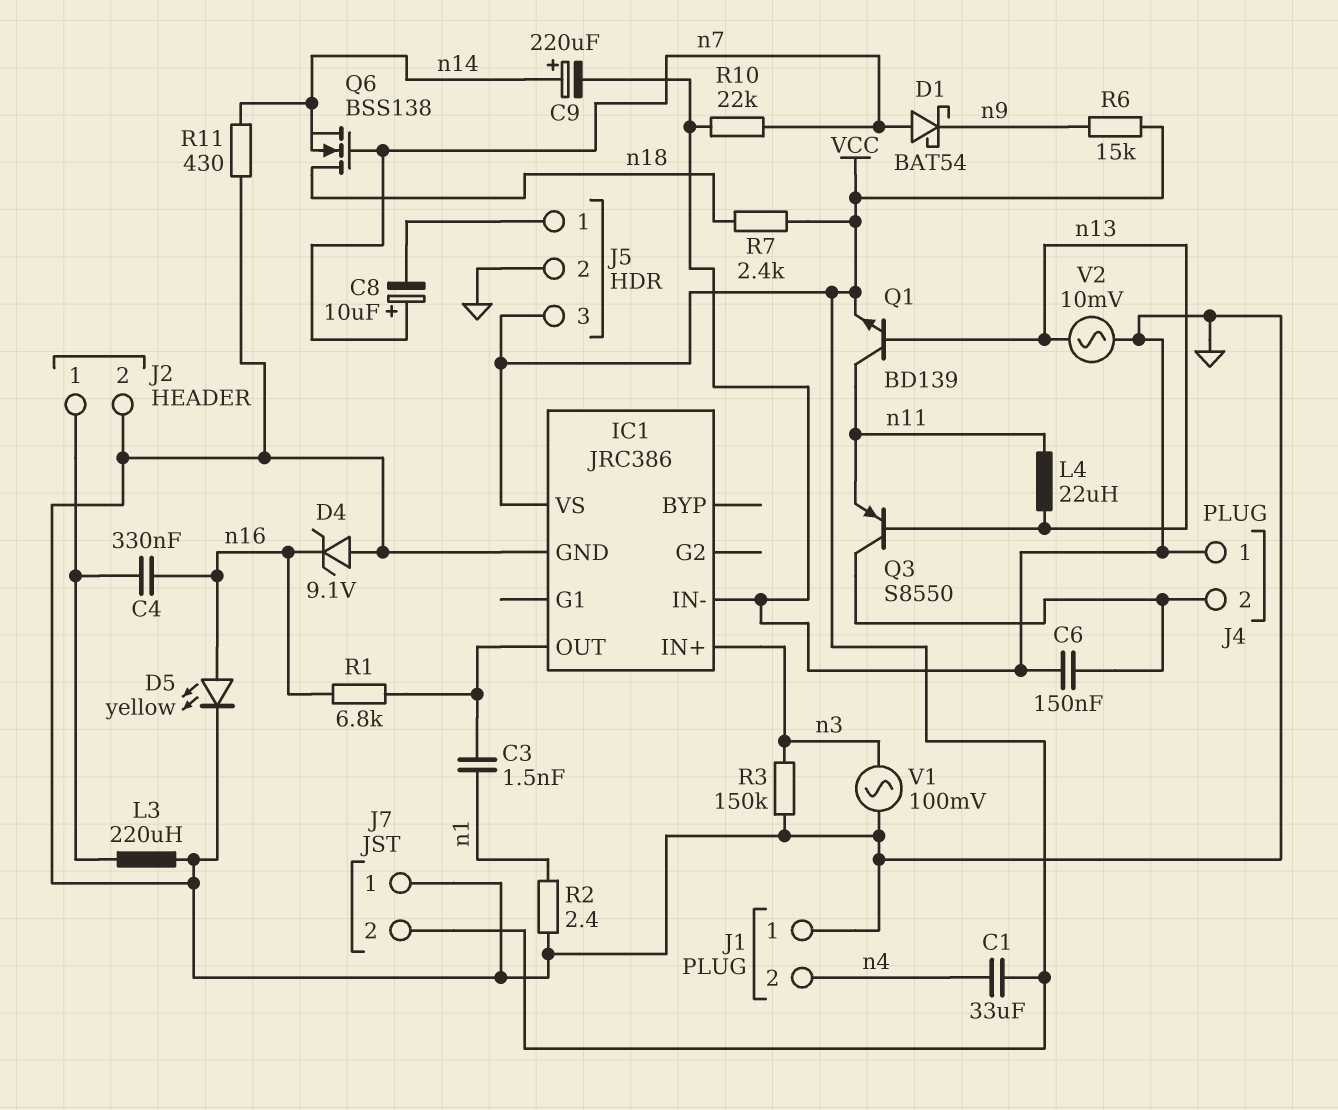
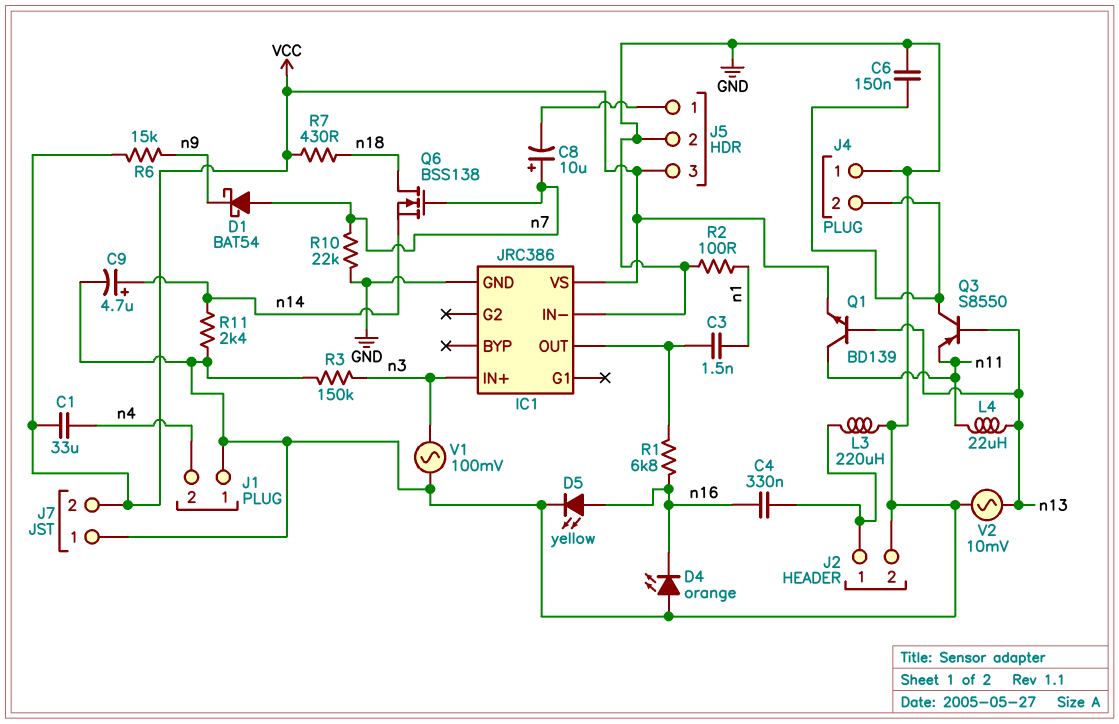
C9: 220uF (plus n14, minus GND) -> 4.7uF (plus n14, minus GND)
D4: zener 9.1V (A GND, K n16) -> LED orange (A GND, K n16)
R2: 2.4 (GND, n1) -> 100 (GND, n1)
R7: 2.4k (VCC, n18) -> 430 (VCC, n18)
R11: 430 (GND, n14) -> 2.4k (GND, n14)

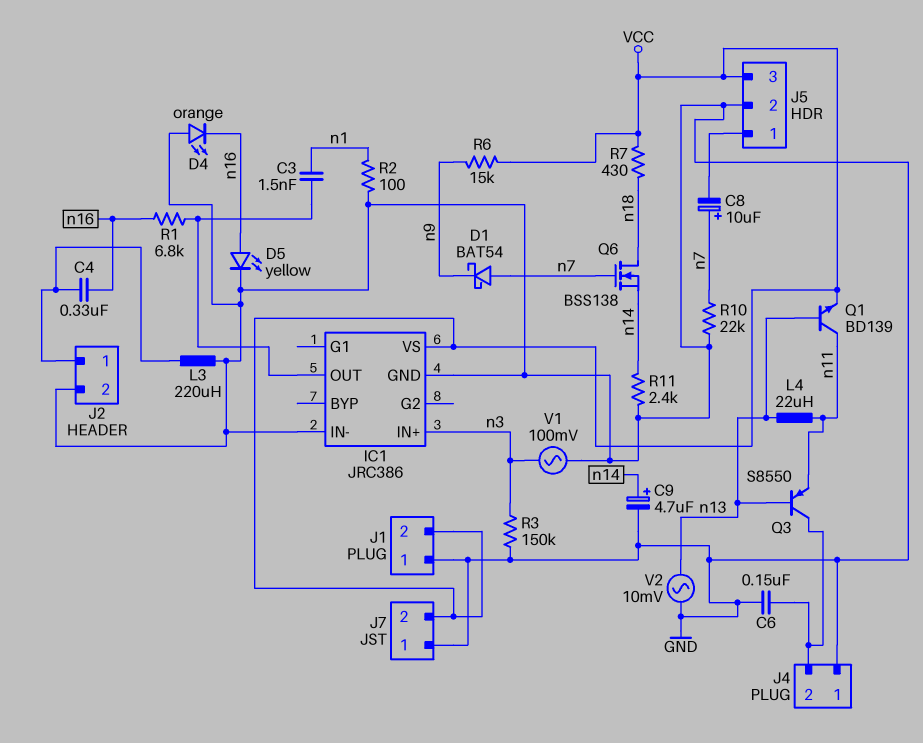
C1: 33uF (VCC, n4) -> none
J1 pin 2: n4 -> VCC

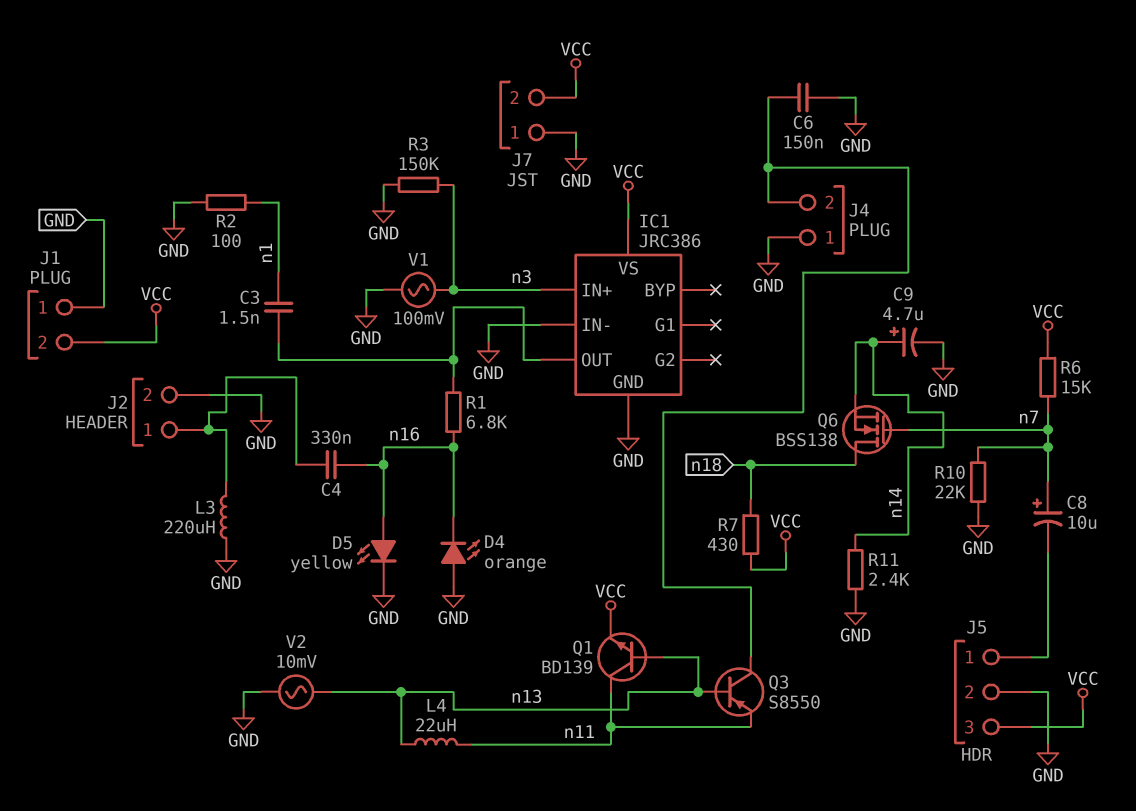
D1: schottky BAT54 (A n7, K n9) -> none
R6: 15k (VCC, n9) -> 15k (VCC, n7)

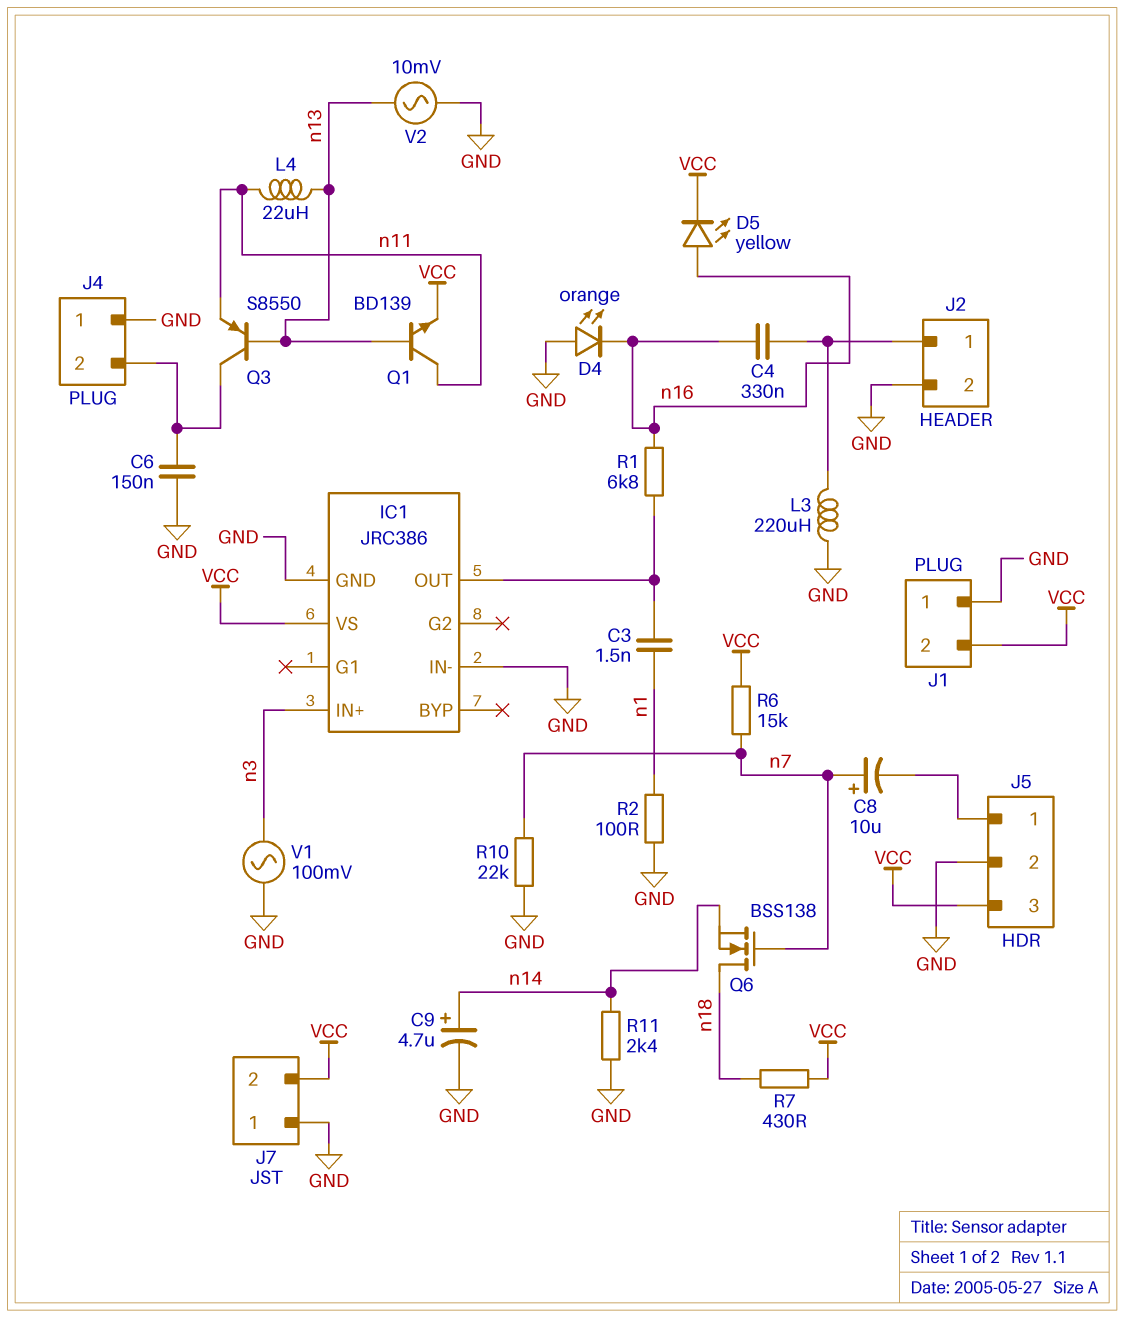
D5: LED yellow (A n16, K GND) -> LED yellow (A n16, K VCC)
R3: 150k (GND, n3) -> none

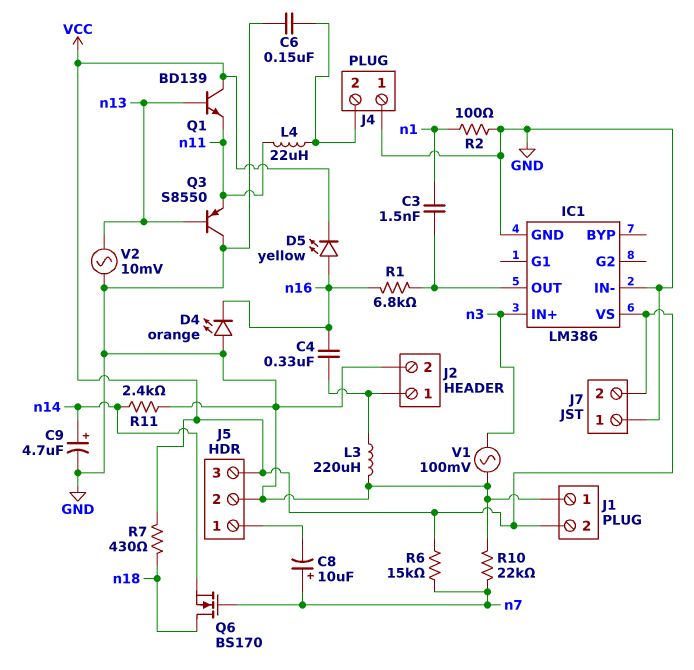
IC1: JRC386 -> LM386
L4: 22uH (n11, n13) -> 22uH (J4/2, n11)
Q1: NPN BD139 (B n13, C n11, E VCC) -> NPN BD139 (B n13, C VCC, E n11)
Q3: PNP S8550 (B n13, C J4/2, E n11) -> PNP S8550 (B n13, C GND, E n11)
Q6: NMOS BSS138 (G n7, D n18, S n14) -> NMOS BS170 (G n7, D n18, S n14)

